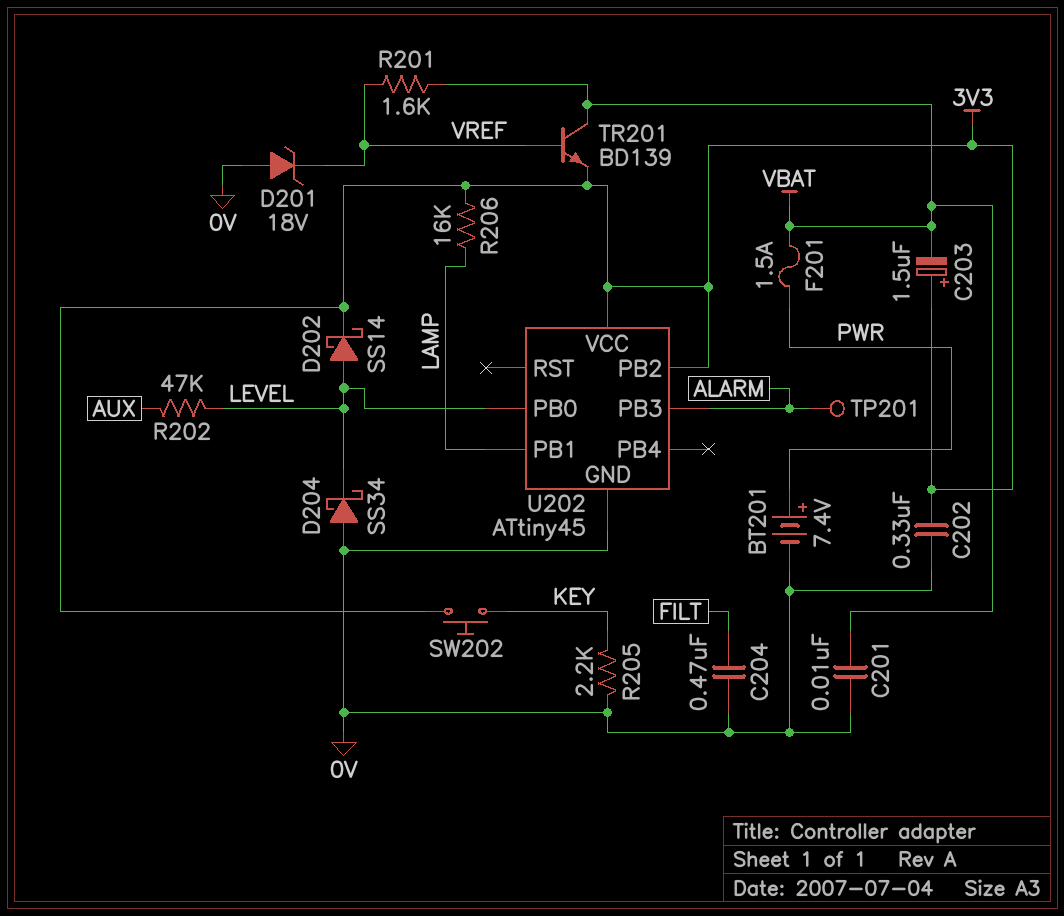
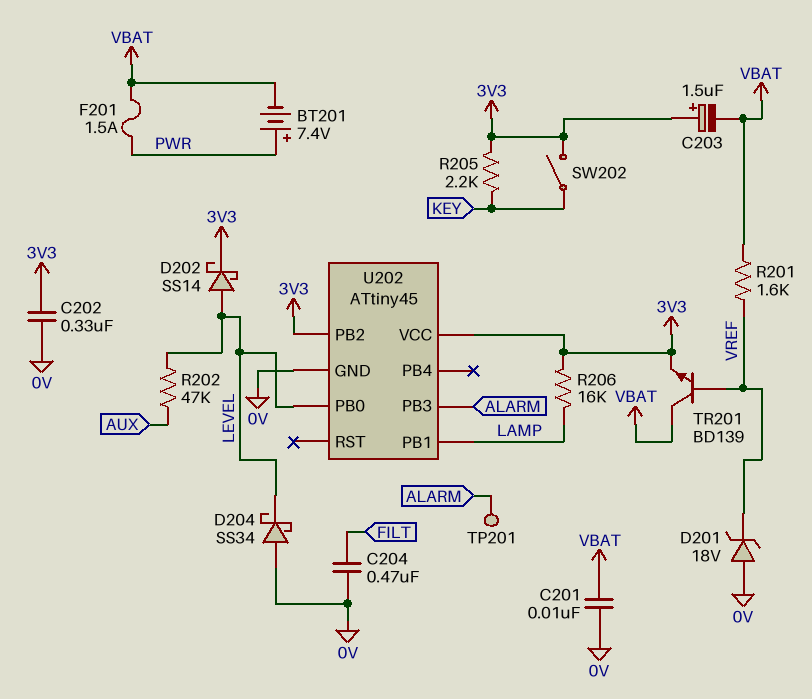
BT201: 7.4V (plus PWR, minus 0V) -> 7.4V (plus PWR, minus VBAT)
R205: 2.2k (0V, KEY) -> 2.2k (3V3, KEY)
SW202: button (3V3, KEY) -> switch (3V3, KEY)

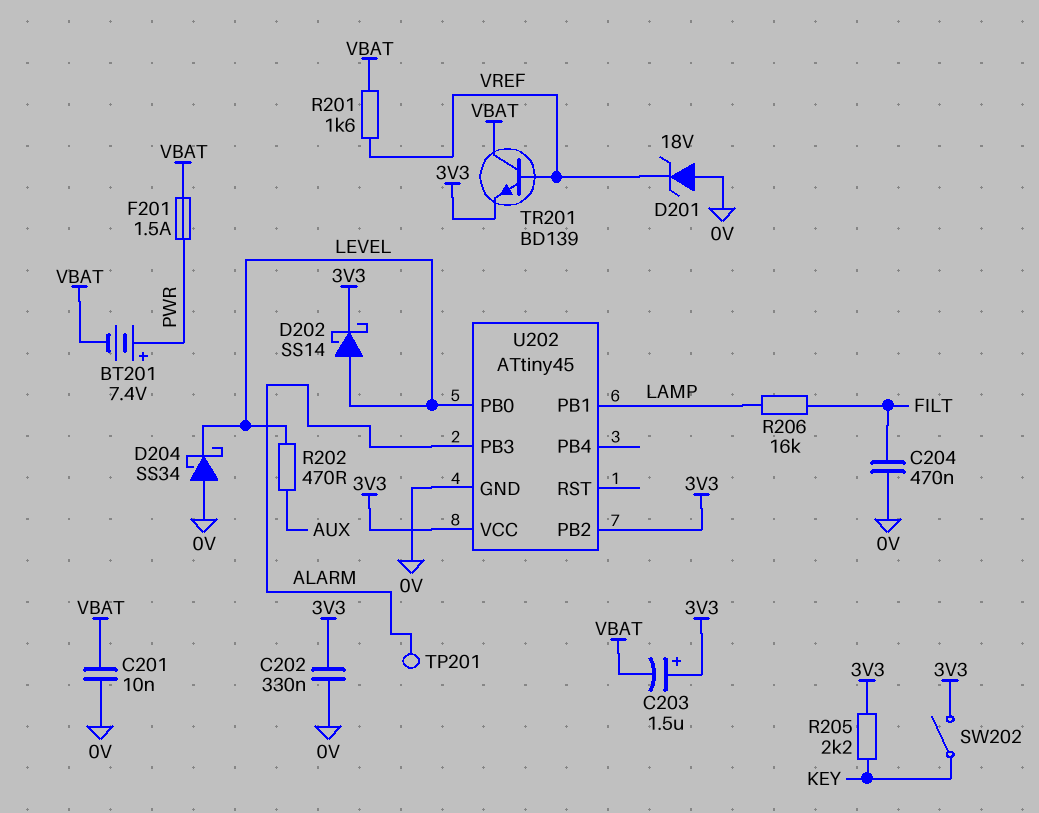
R202: 47k (AUX, LEVEL) -> 470 (AUX, LEVEL)
R206: 16k (3V3, LAMP) -> 16k (FILT, LAMP)

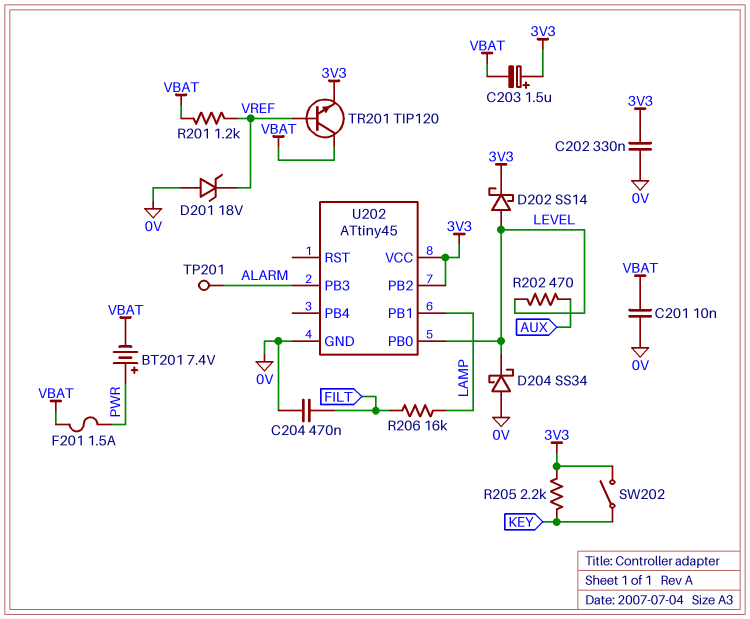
R201: 1.6k (VBAT, VREF) -> 1.2k (VBAT, VREF)
TR201: NPN BD139 (B VREF, C VBAT, E 3V3) -> NPN TIP120 (B VREF, C VBAT, E 3V3)

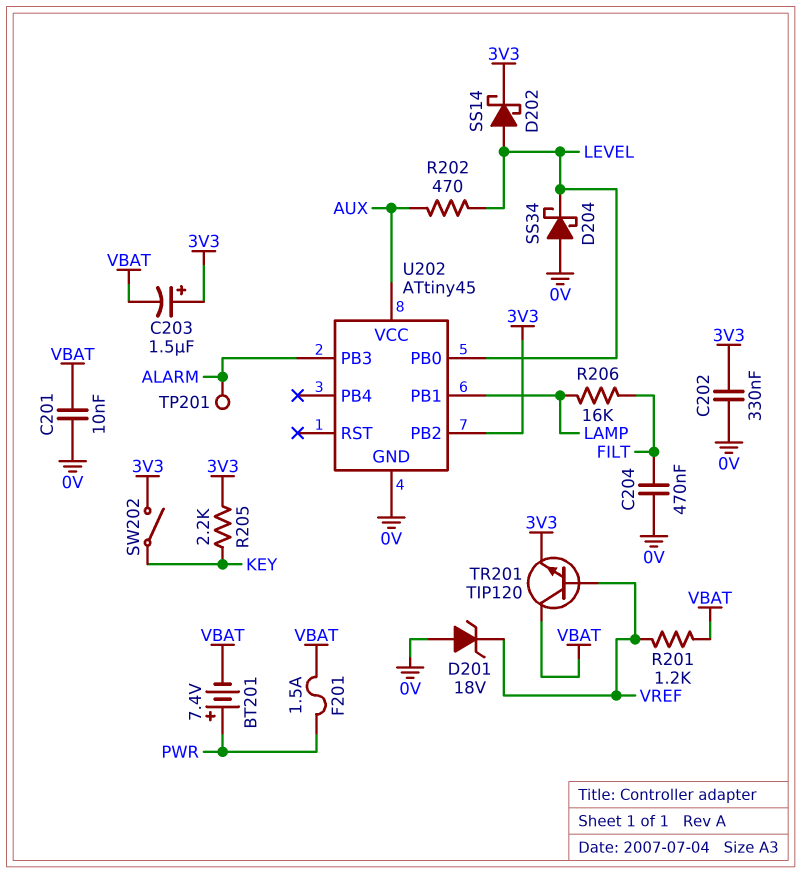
U202 pin VCC: 3V3 -> AUX

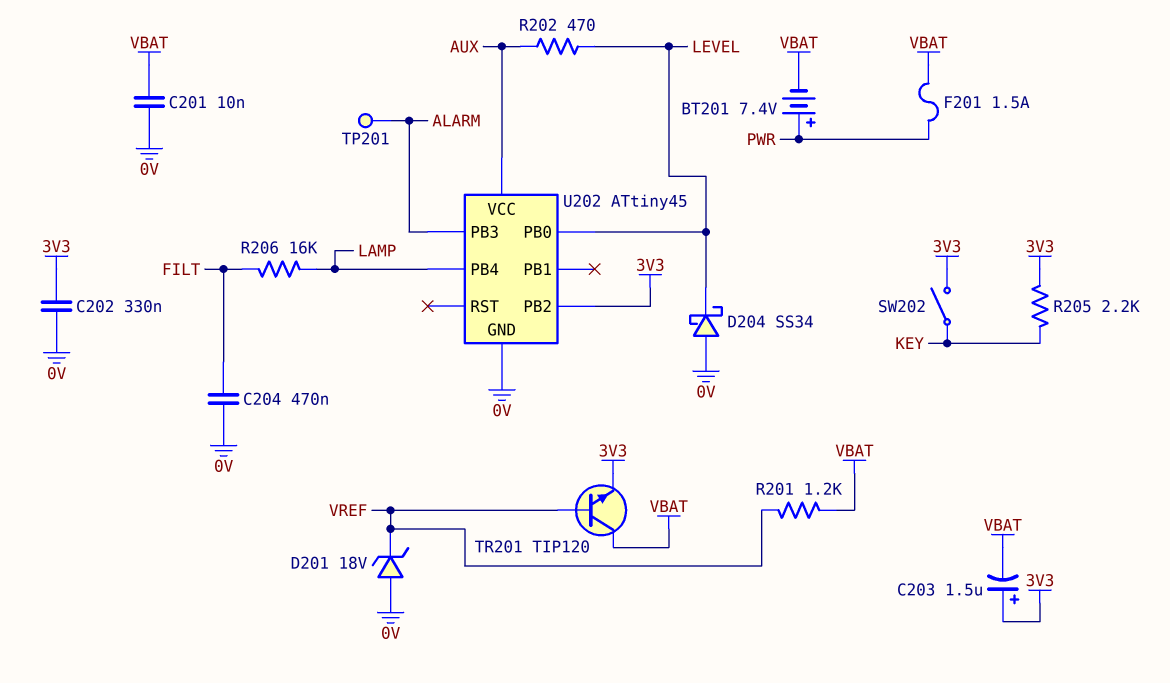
D202: schottky SS14 (A LEVEL, K 3V3) -> none
U202 pin PB1: LAMP -> none
U202 pin PB4: none -> LAMP

